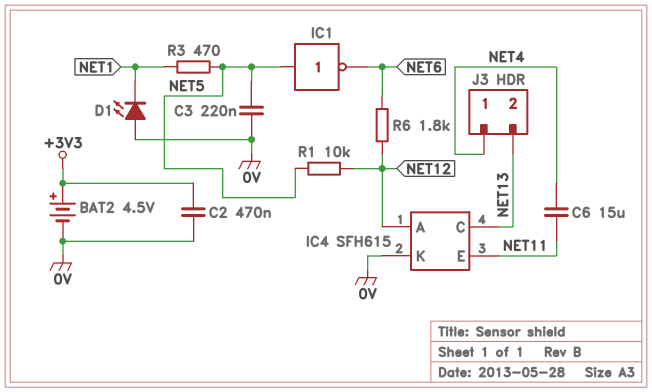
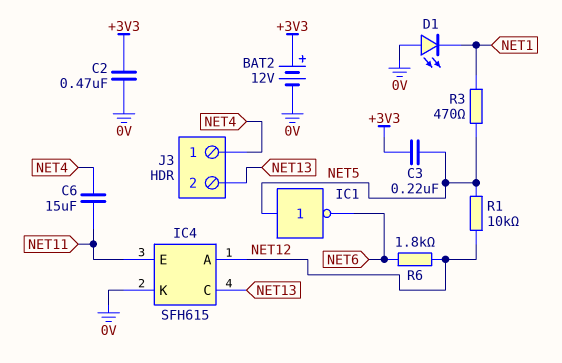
BAT2: 4.5V (plus +3V3, minus 0V) -> 12V (plus +3V3, minus 0V)
C3: 220nF (0V, NET5) -> 220nF (+3V3, NET5)

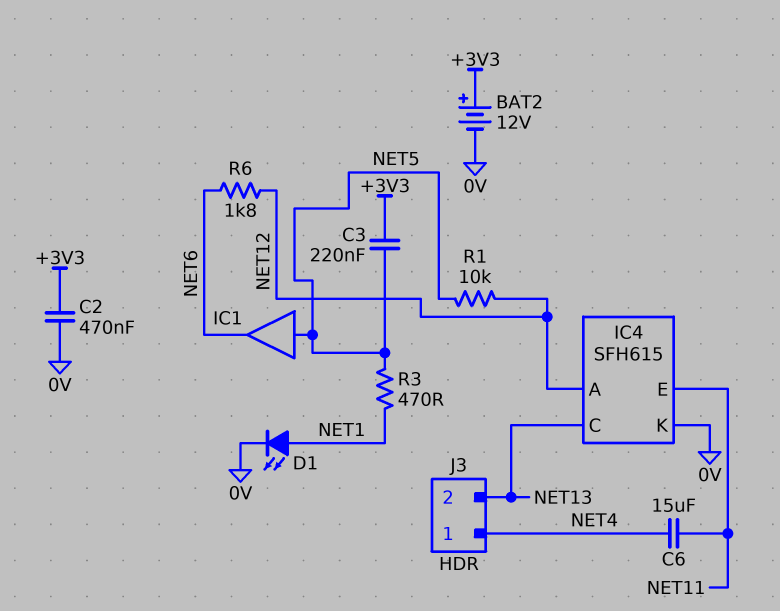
D1: LED (A 0V, K NET1) -> LED (A NET1, K 0V)
IC1: NOT (in NET5, out NET6) -> buffer (in NET5, out NET6)

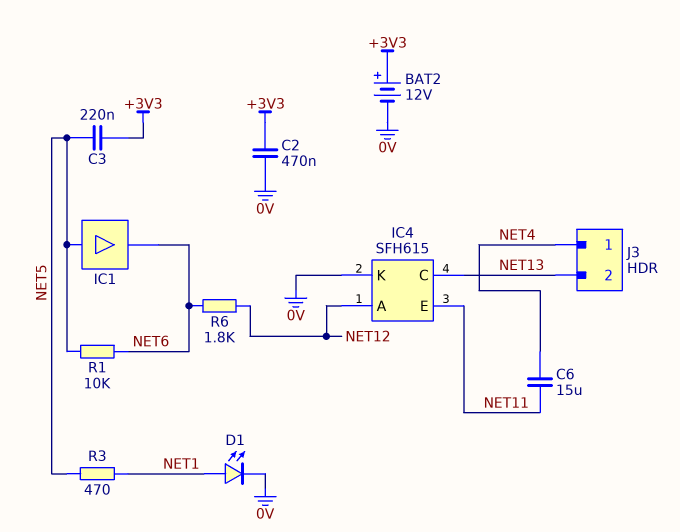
R1: 10k (NET5, NET12) -> 10k (NET5, NET6)

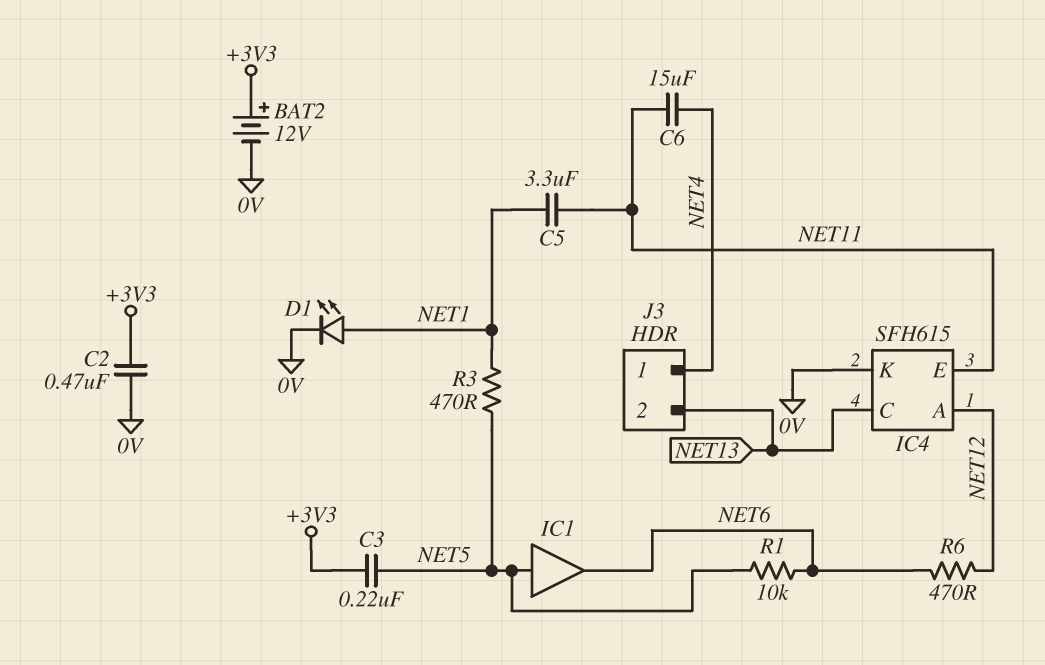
C5: none -> 3.3uF (NET1, NET11)
R6: 1.8k (NET6, NET12) -> 470 (NET6, NET12)

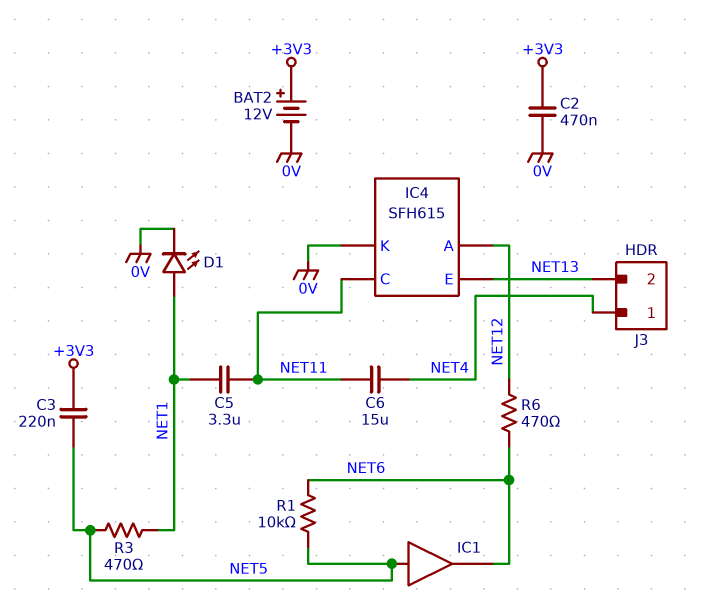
IC4 pin C: NET13 -> NET11
IC4 pin E: NET11 -> NET13

